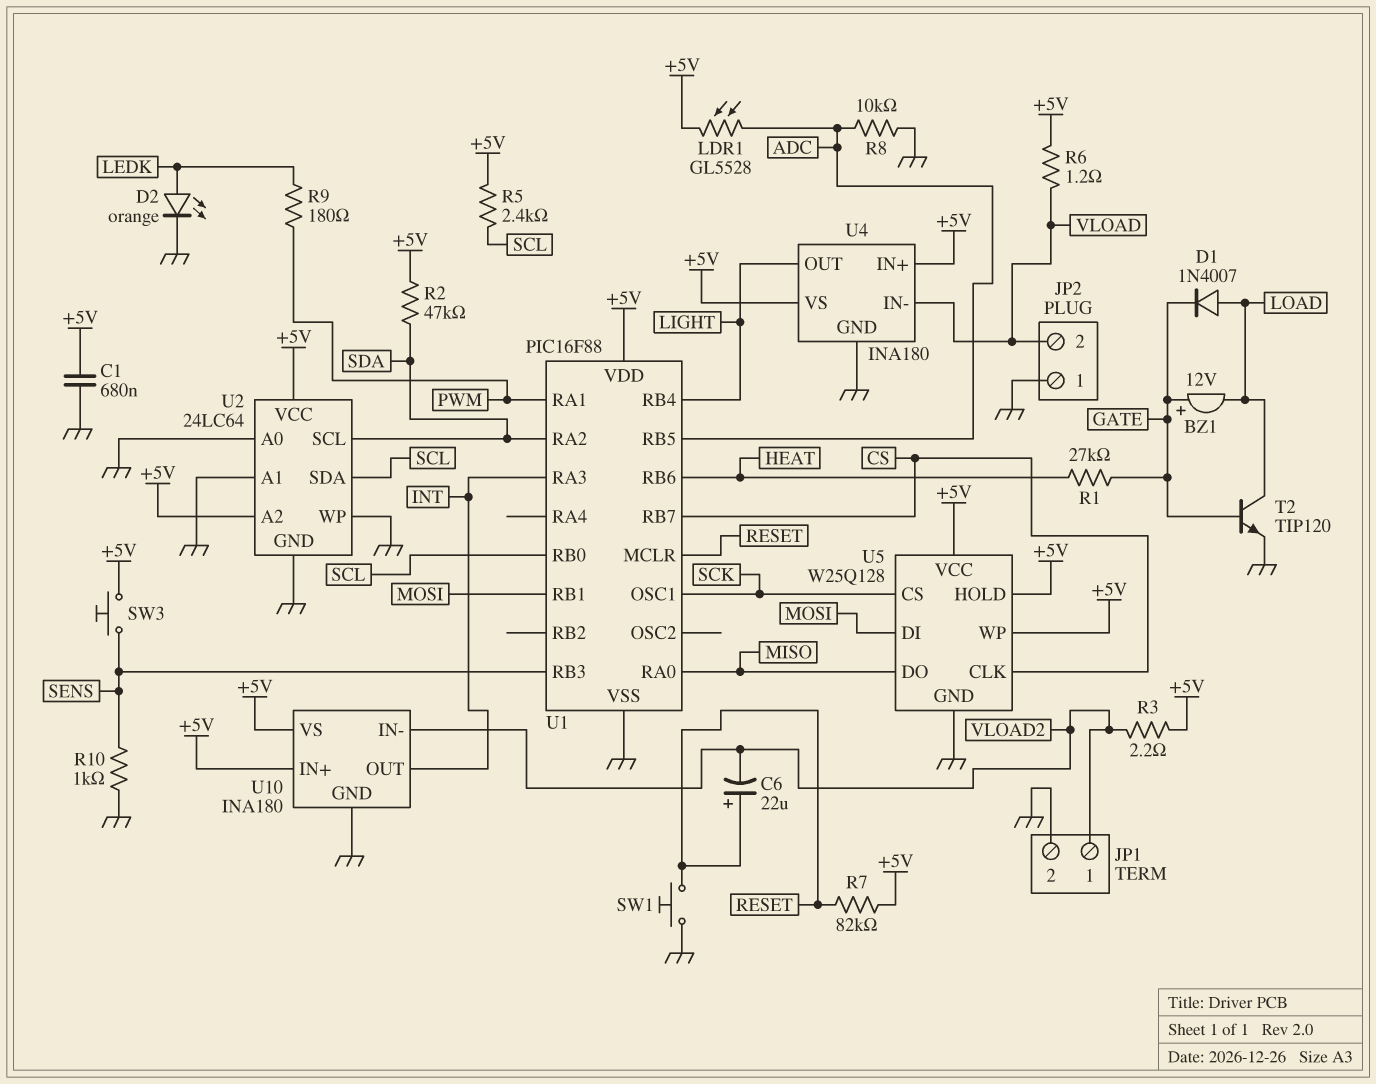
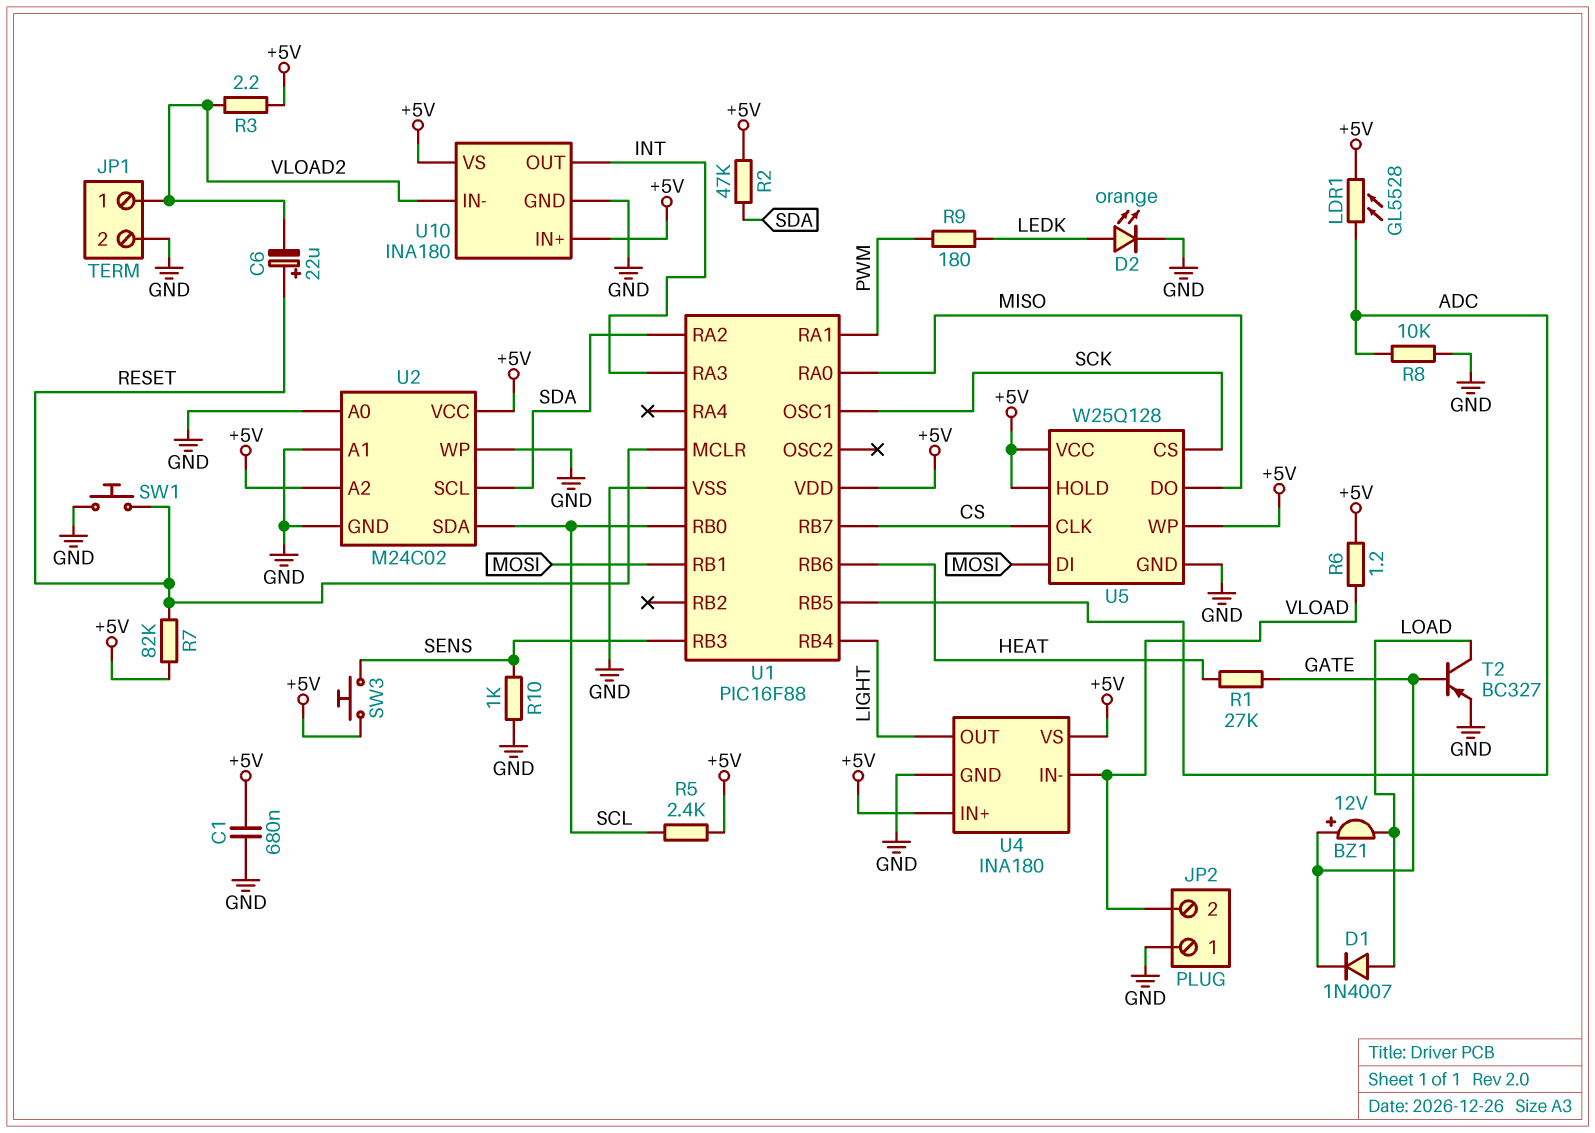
T2: NPN TIP120 (B GATE, C LOAD, E GND) -> PNP BC327 (B GATE, C LOAD, E GND)
U2: 24LC64 -> M24C02

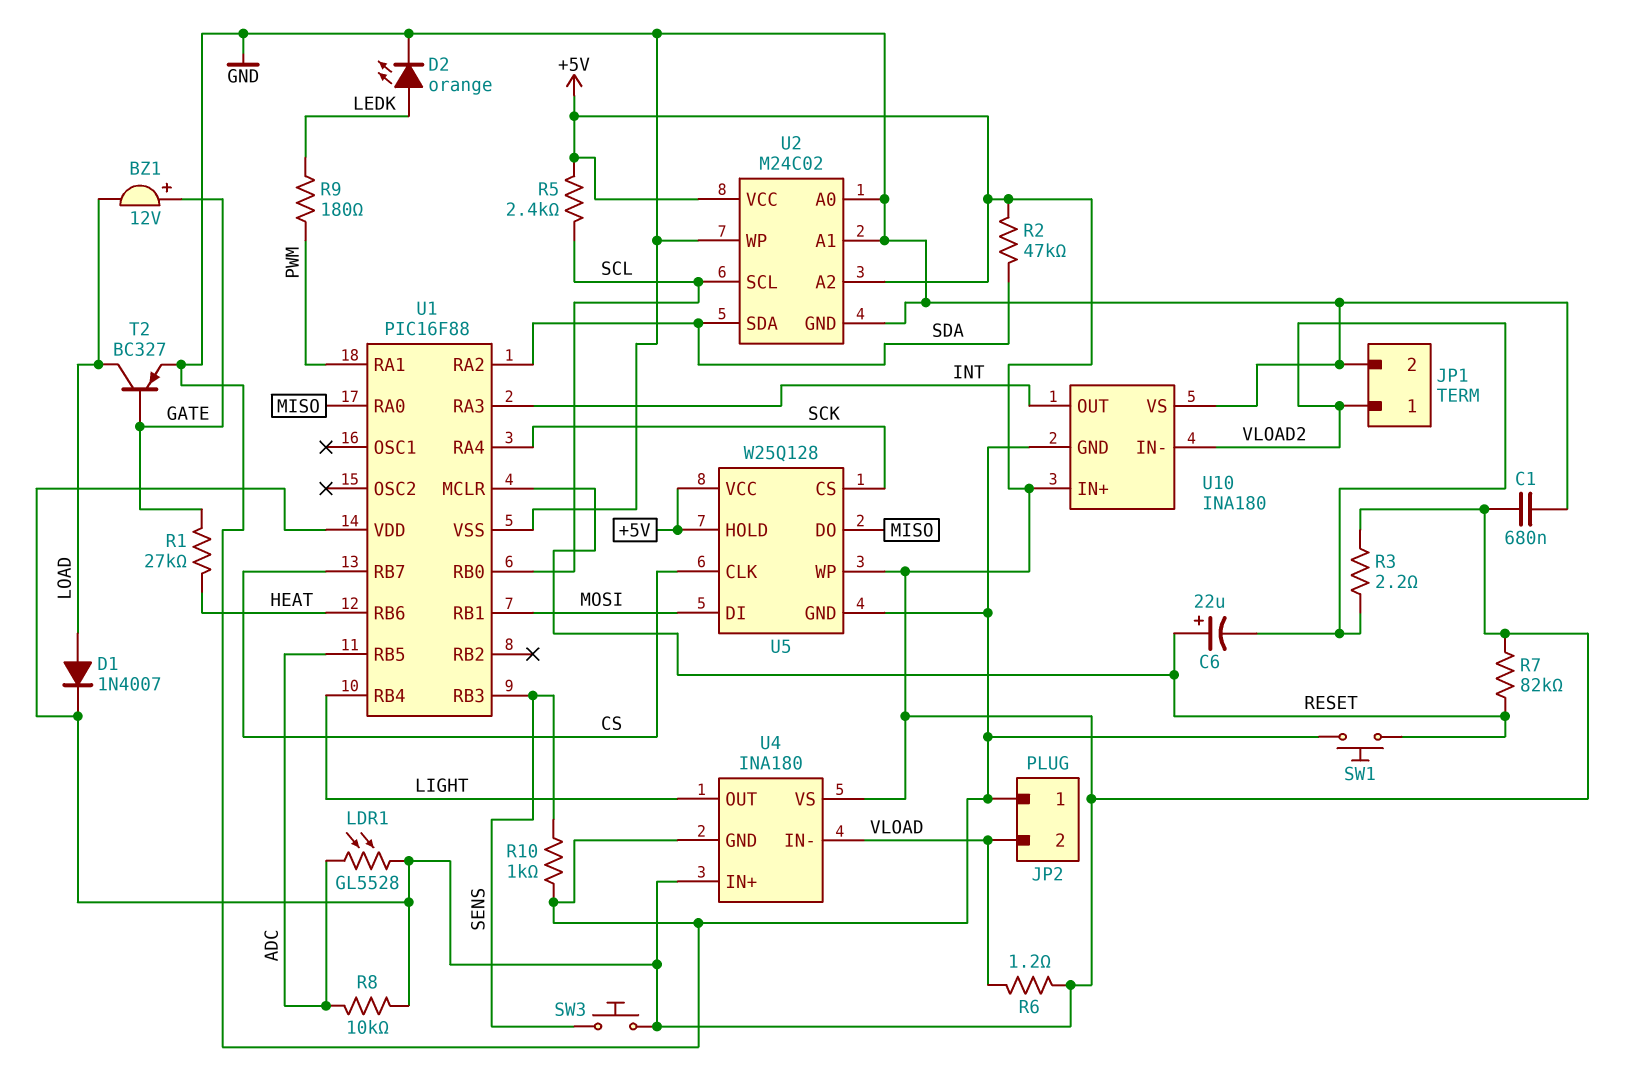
D1: diode 1N4007 (A LOAD, K GATE) -> diode 1N4007 (A LOAD, K +5V)
R8: 10k (ADC, GND) -> 10k (+5V, ADC)
U1 pin OSC1: SCK -> none
U1 pin RA4: none -> SCK
U2 pin SCL: SDA -> SCL
U2 pin SDA: SCL -> SDA
U10 pin VS: +5V -> GND

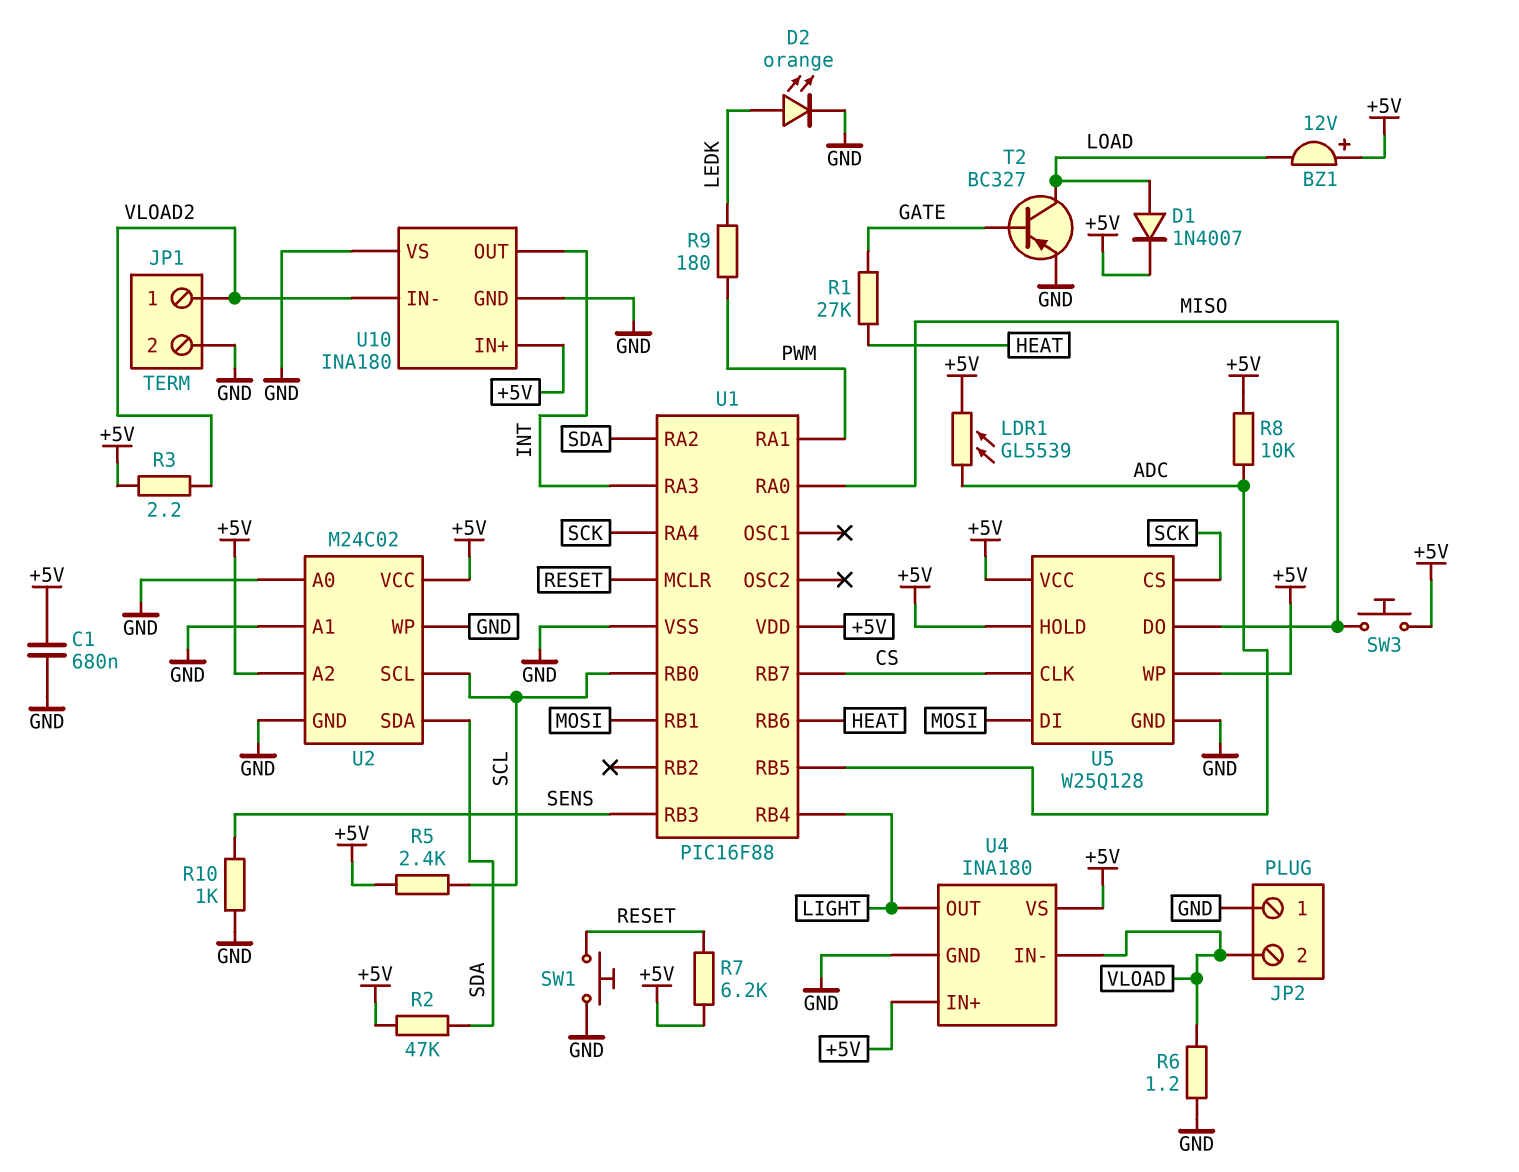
BZ1: buzzer 12V (plus GATE, minus LOAD) -> buzzer 12V (plus +5V, minus LOAD)
C6: 22uF (plus RESET, minus VLOAD2) -> none
LDR1: GL5528 (+5V, ADC) -> GL5539 (+5V, ADC)
R6: 1.2 (+5V, VLOAD) -> 1.2 (GND, VLOAD)
R7: 82k (+5V, RESET) -> 6.2k (+5V, RESET)
SW3: button (+5V, SENS) -> button (+5V, MISO)

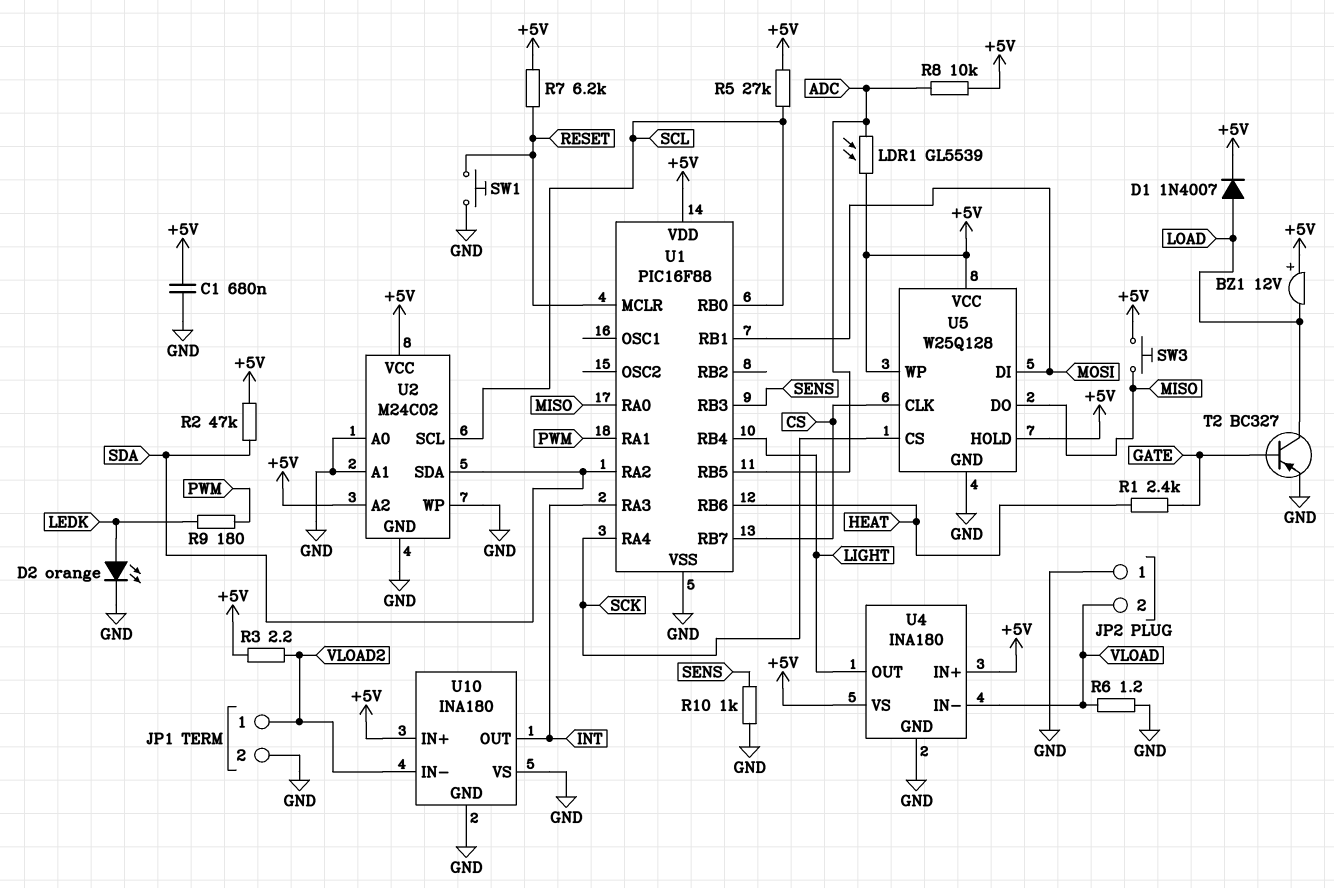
R1: 27k (GATE, HEAT) -> 2.4k (GATE, HEAT)
R5: 2.4k (+5V, SCL) -> 27k (+5V, SCL)

